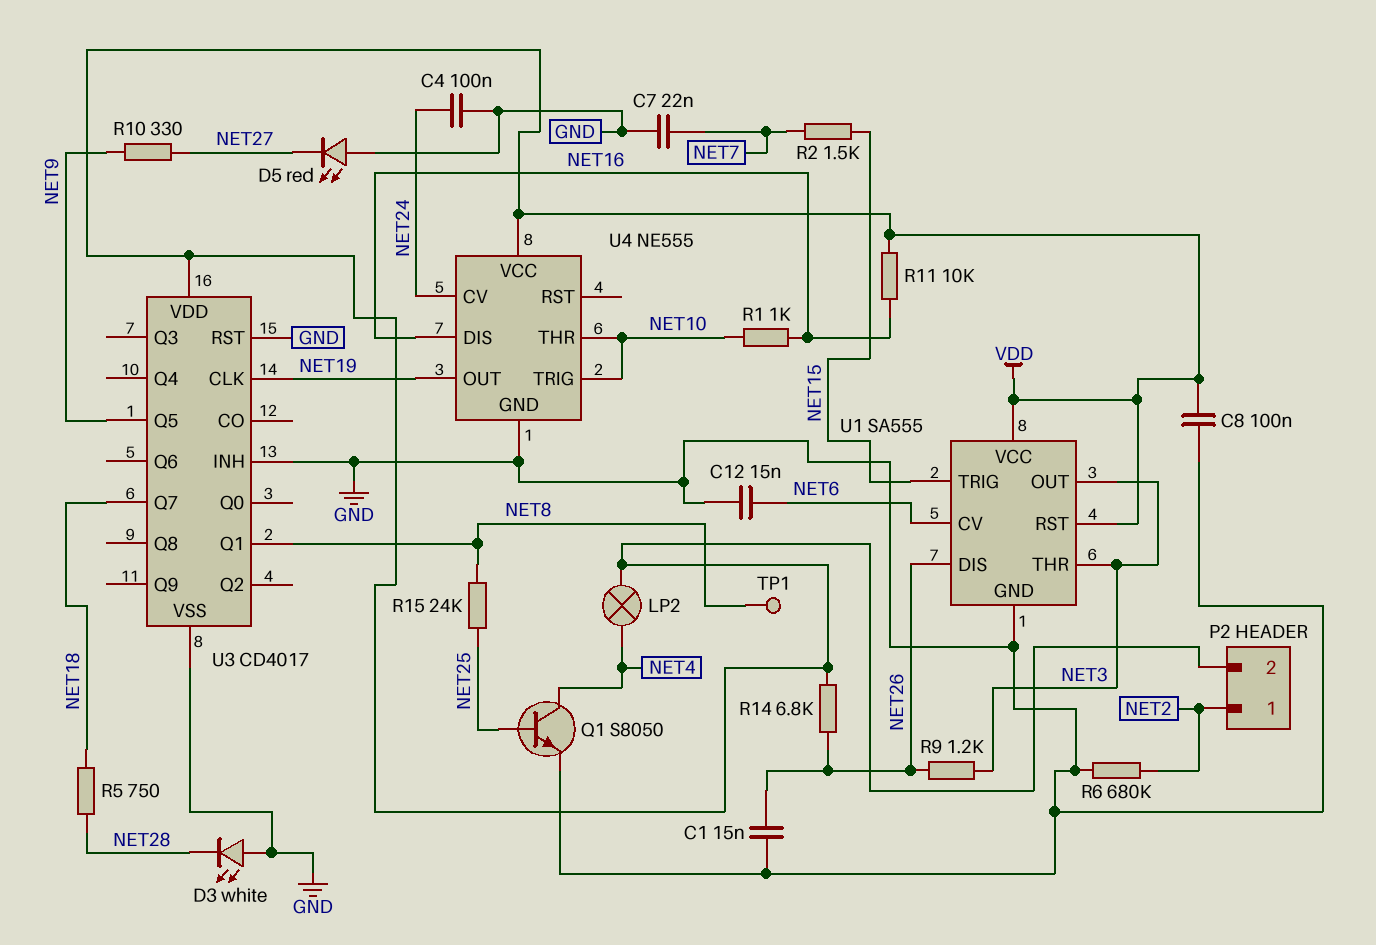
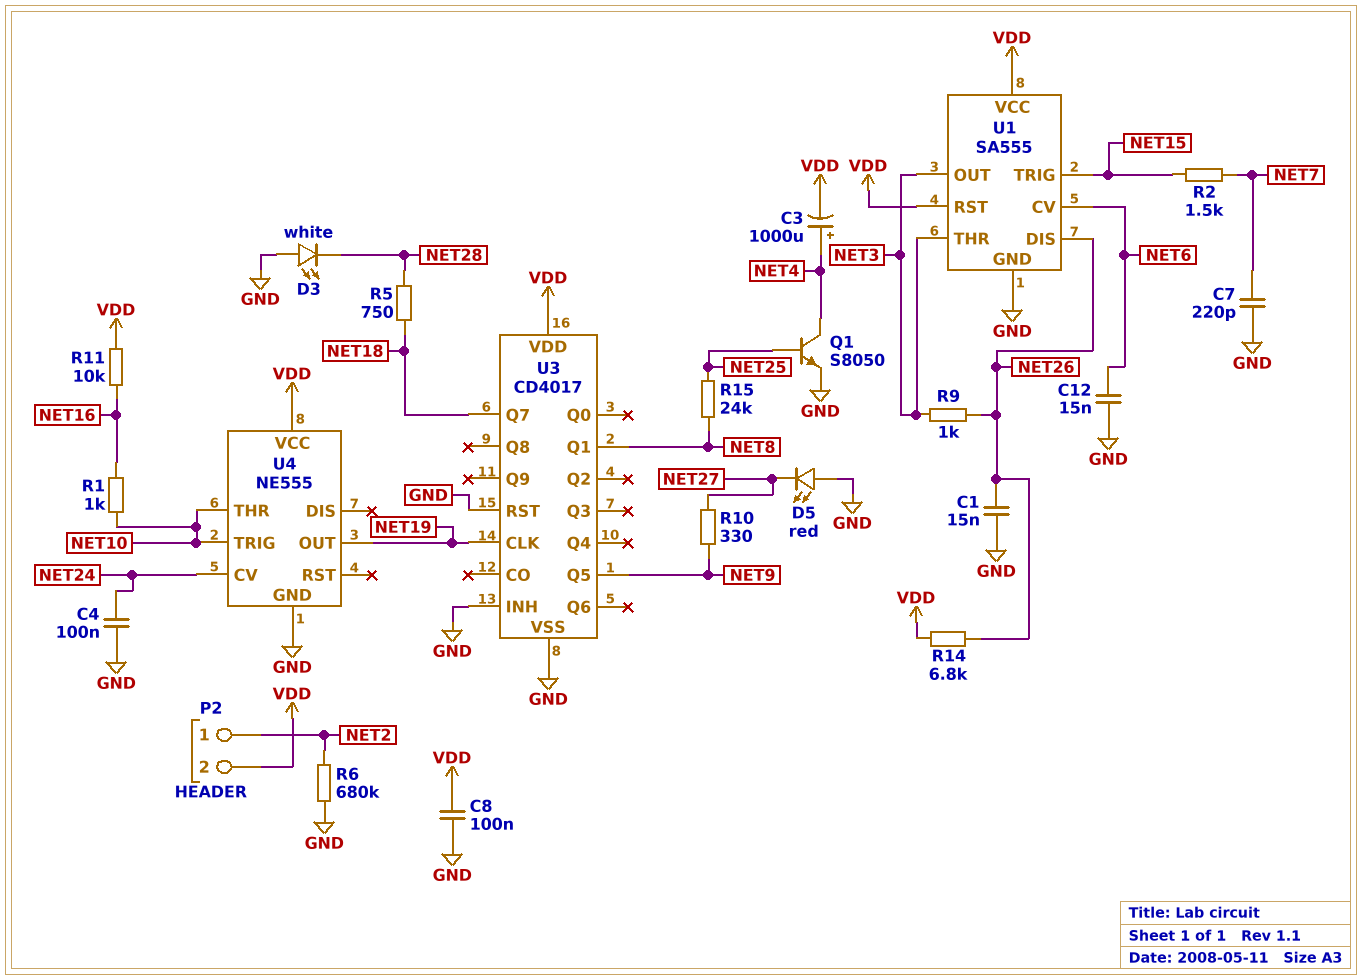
C3: none -> 1000uF (plus NET4, minus VDD)
C7: 22nF (GND, NET7) -> 220pF (GND, NET7)
LP2: lamp (NET4, VDD) -> none
R9: 1.2k (NET3, NET26) -> 1k (NET3, NET26)
TP1: test point (NET8) -> none
U4 pin DIS: NET16 -> none

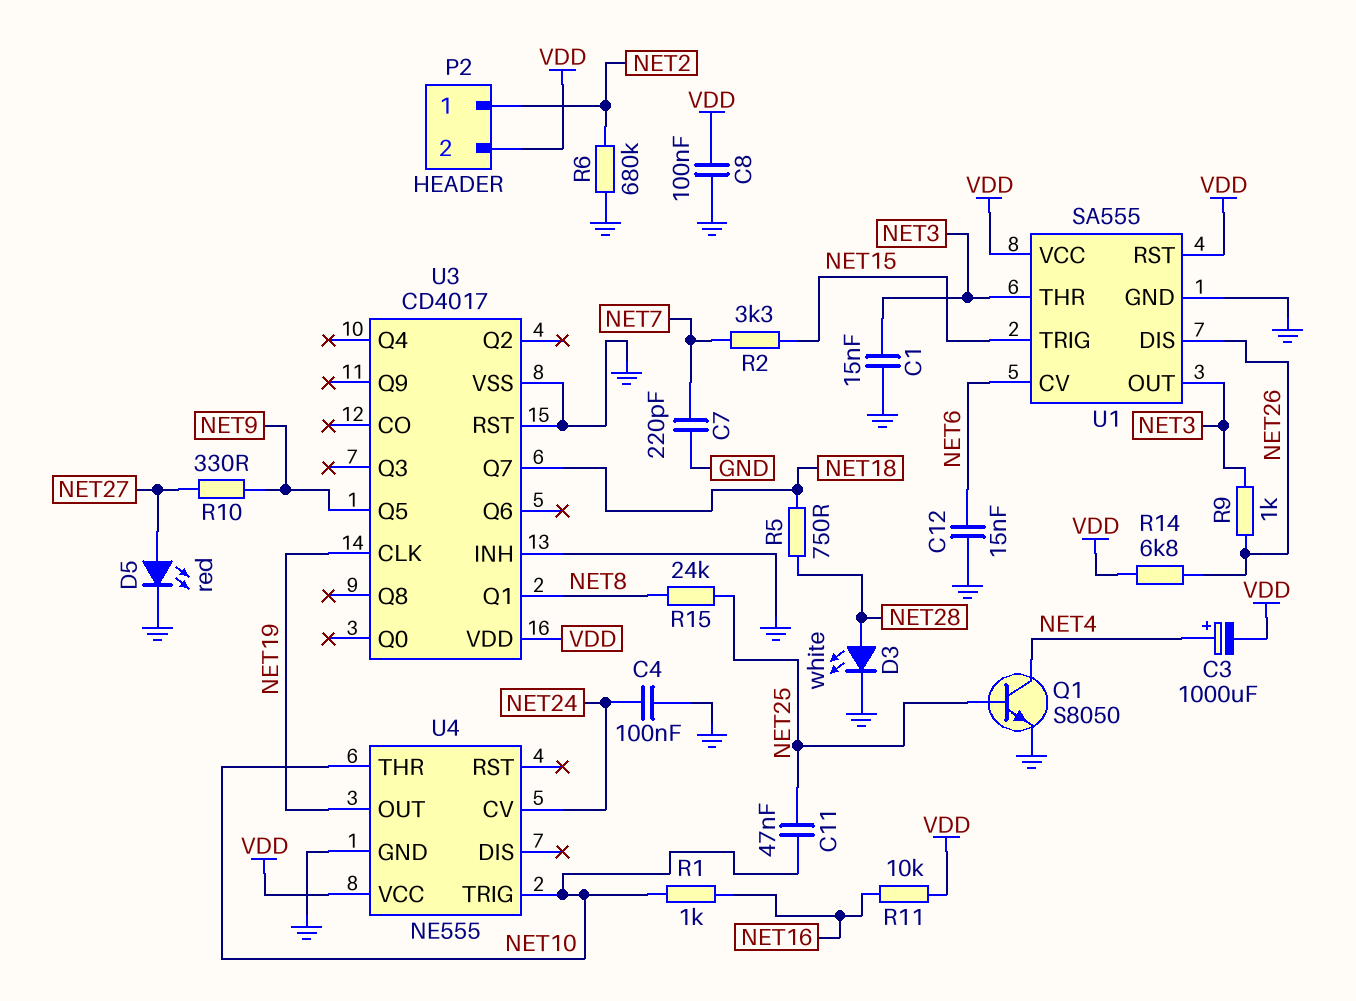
C1: 15nF (GND, NET26) -> 15nF (GND, NET3)
C11: none -> 47nF (NET10, NET25)
D3: LED white (A GND, K NET28) -> LED white (A NET28, K GND)
D5: LED red (A GND, K NET27) -> LED red (A NET27, K GND)
R2: 1.5k (NET7, NET15) -> 3.3k (NET7, NET15)

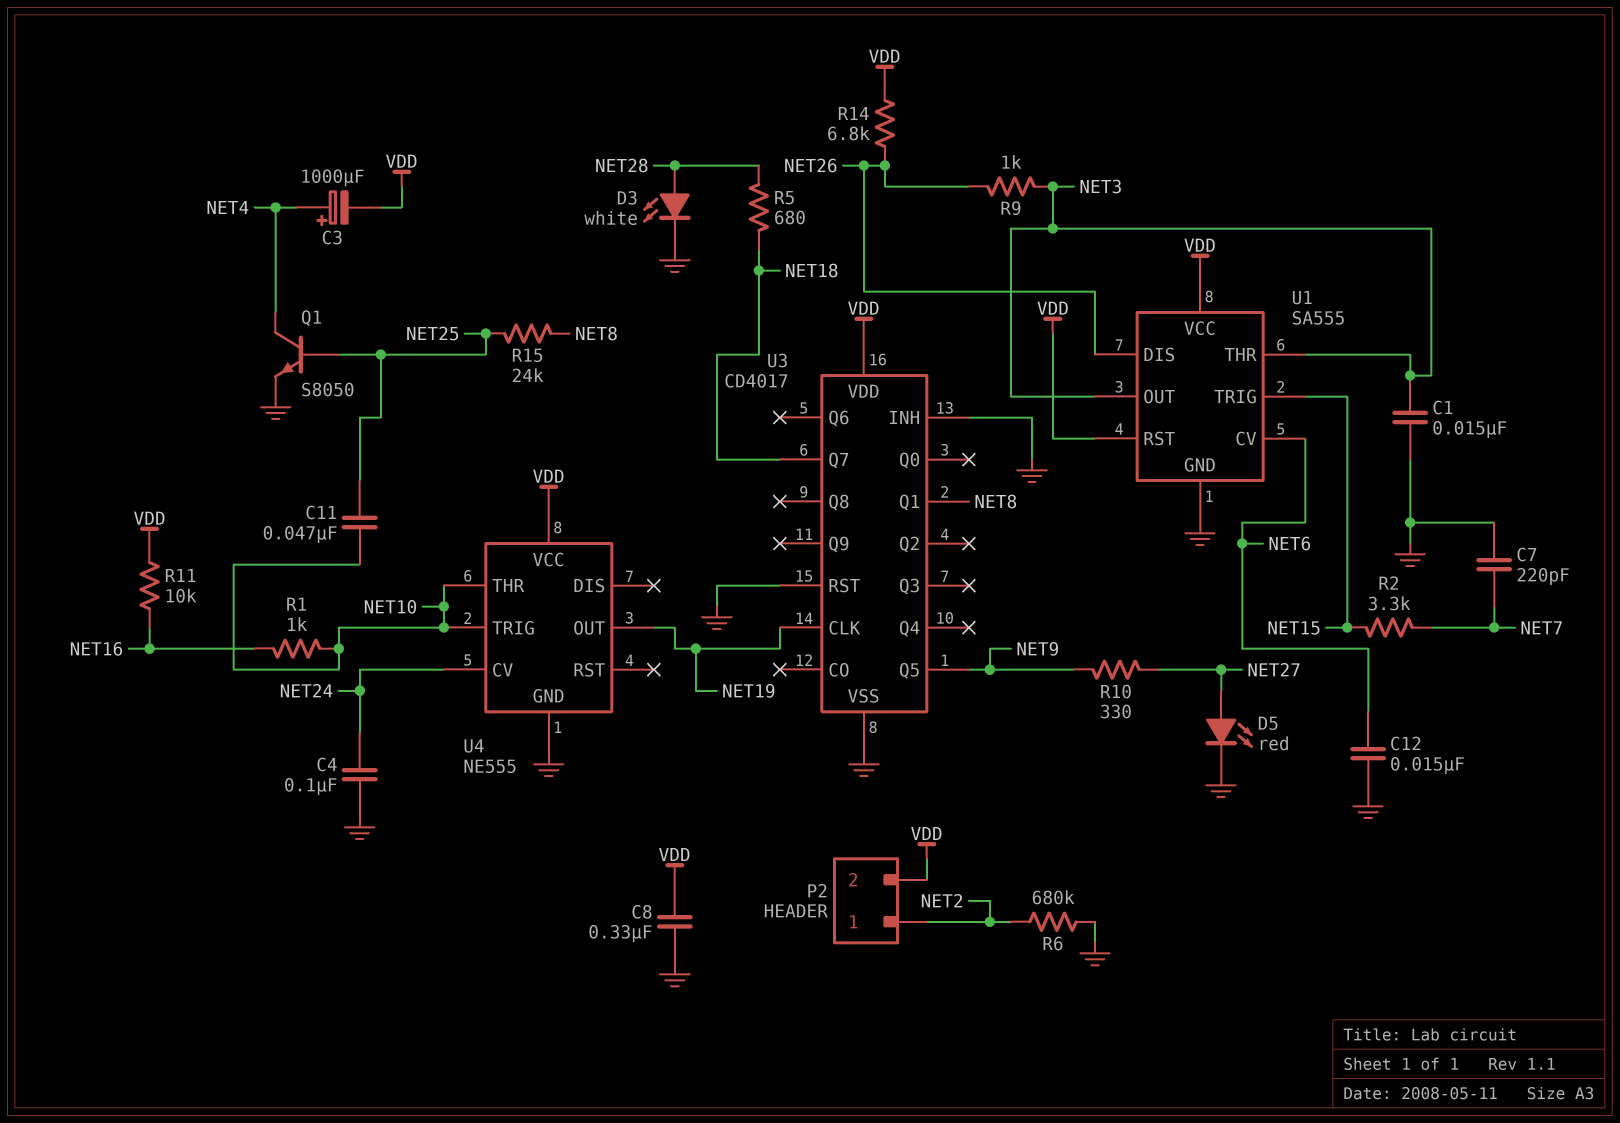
C8: 100nF (GND, VDD) -> 330nF (GND, VDD)
R5: 750 (NET18, NET28) -> 680 (NET18, NET28)

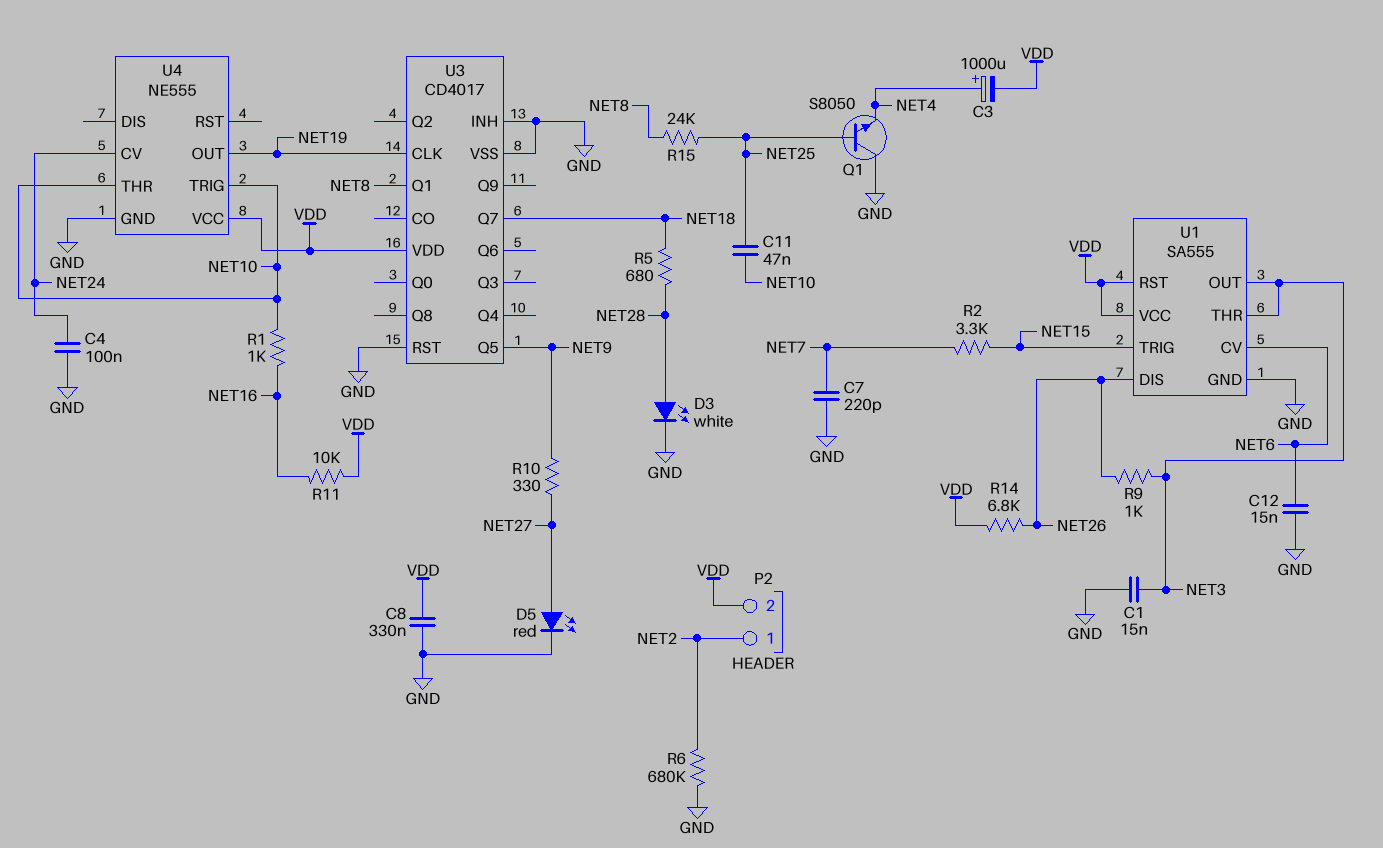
Q1: NPN S8050 (B NET25, C NET4, E GND) -> NPN S8050 (B NET25, C GND, E NET4)

